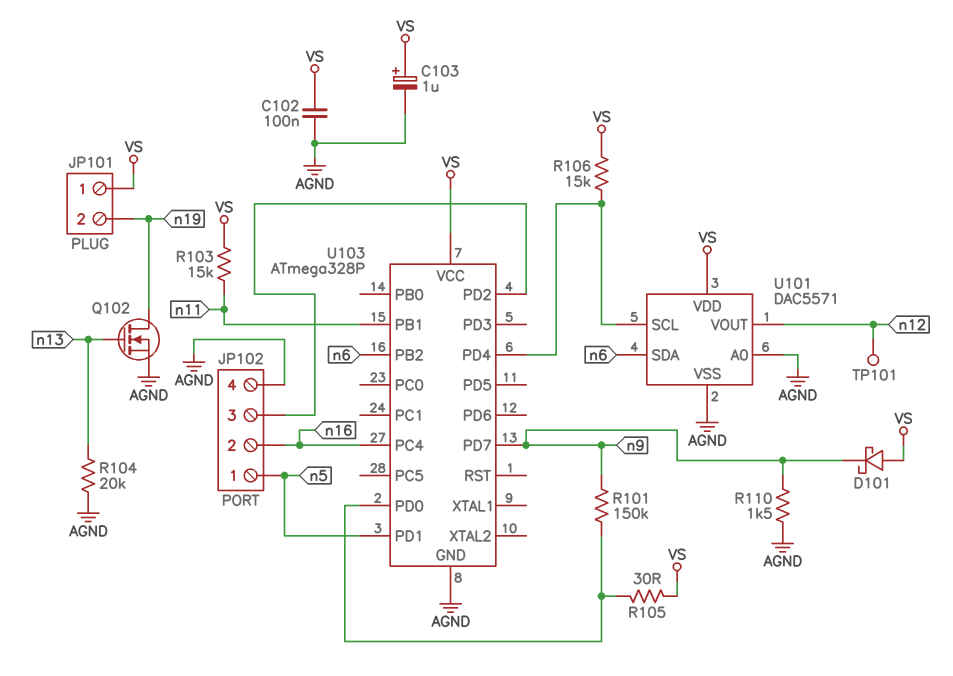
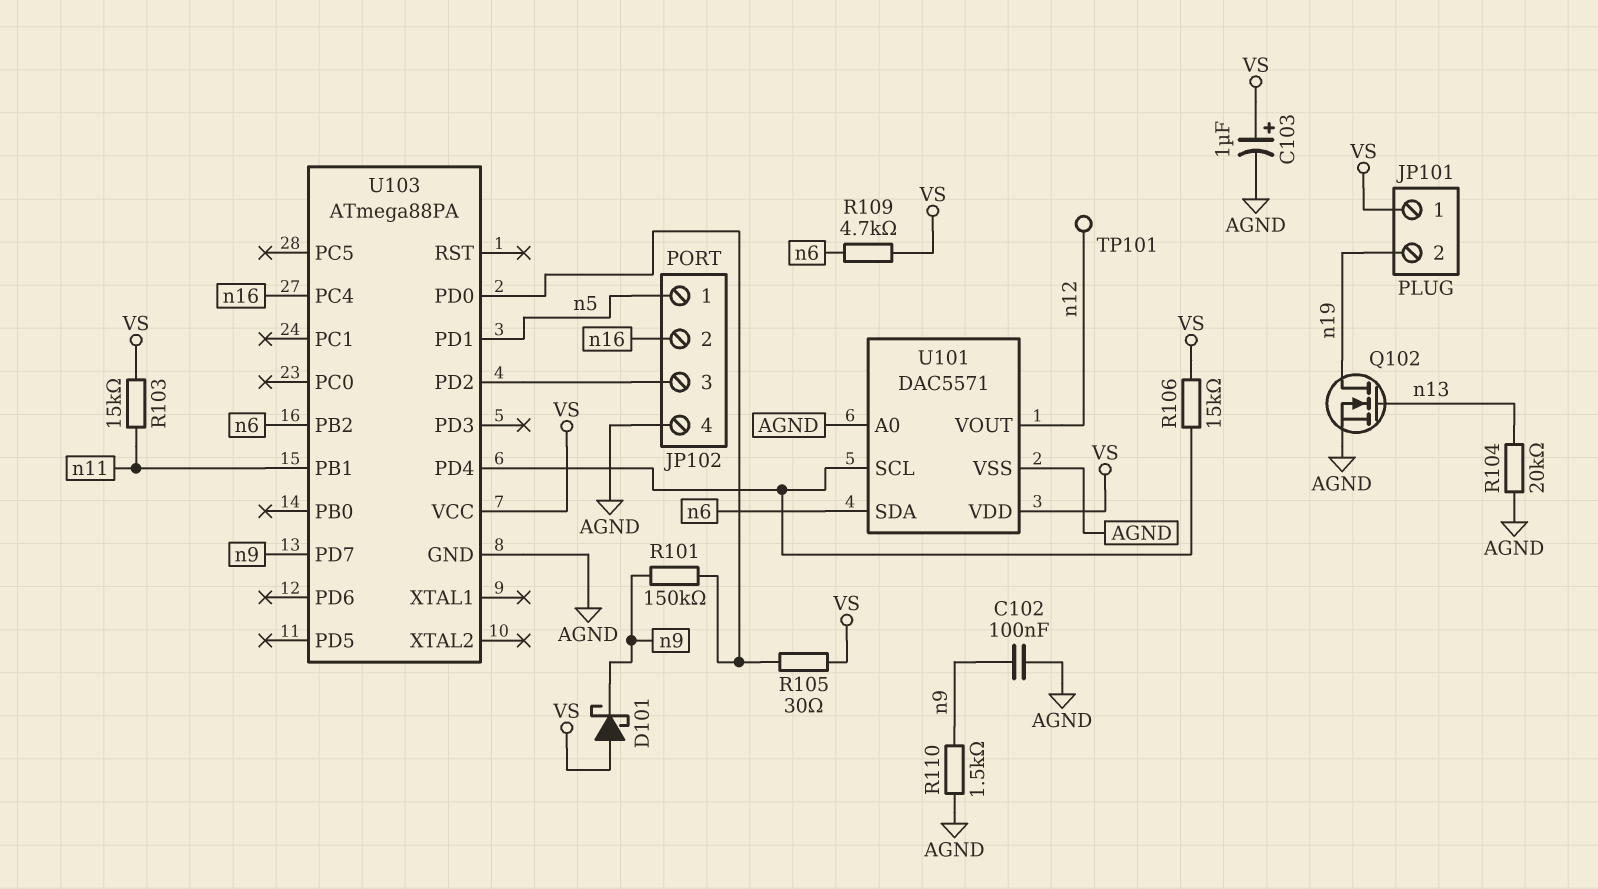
C102: 100nF (AGND, VS) -> 100nF (AGND, n9)
R109: none -> 4.7k (VS, n6)
U103: ATmega328P -> ATmega88PA

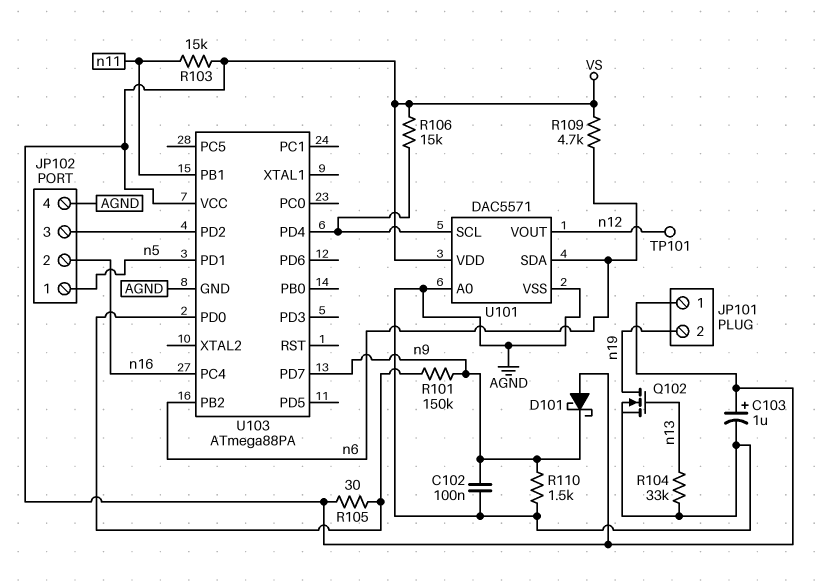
R104: 20k (AGND, n13) -> 33k (AGND, n13)

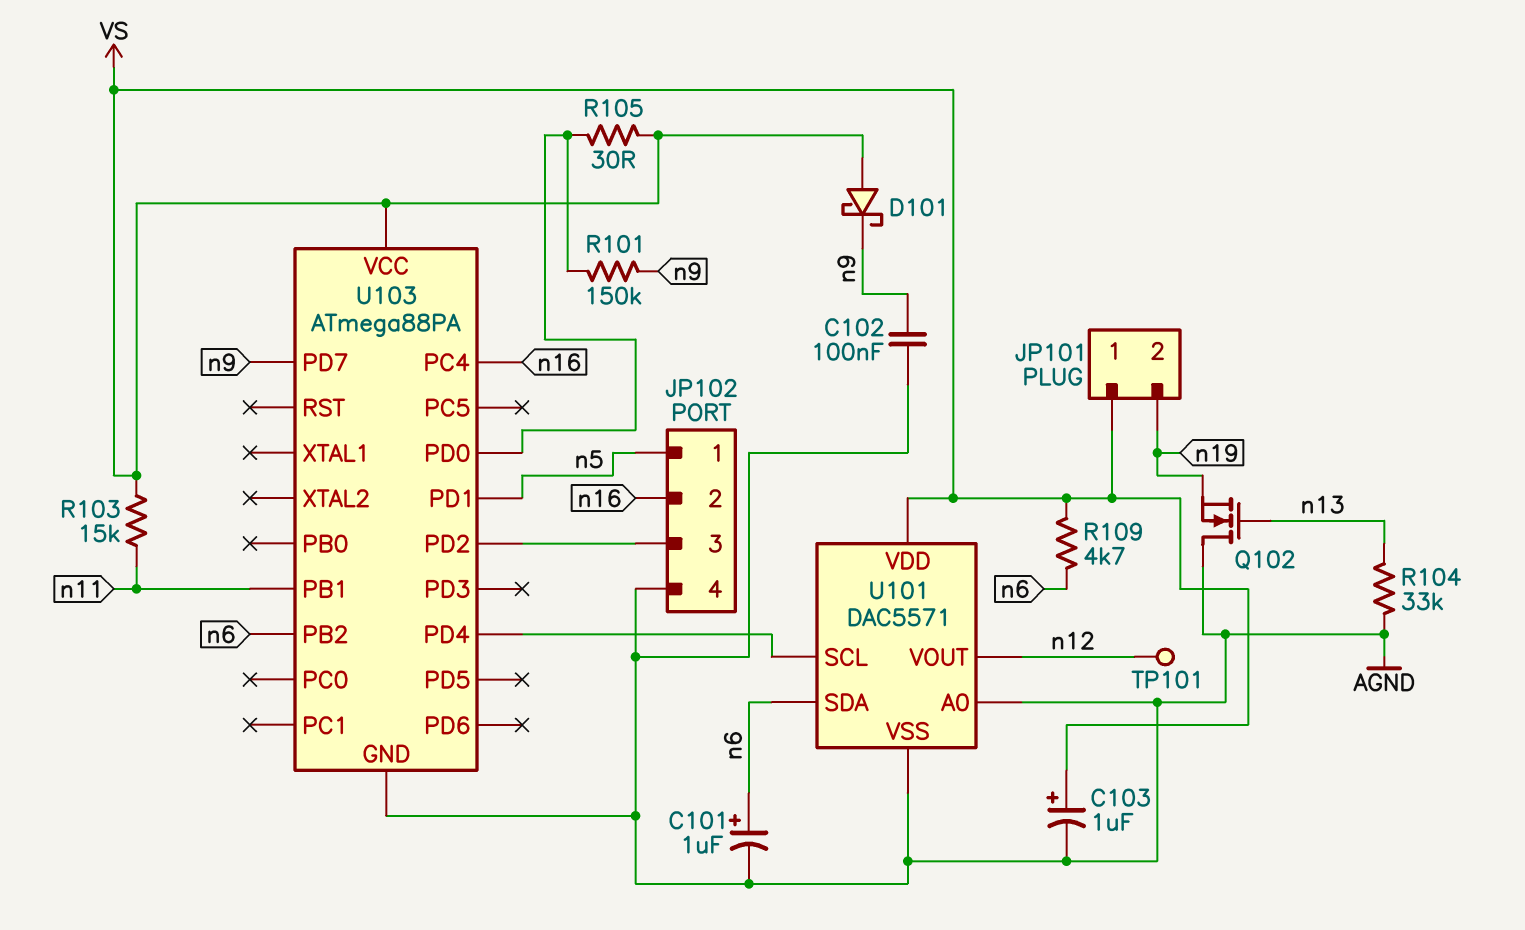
C101: none -> 1uF (plus n6, minus AGND)
Q102: NMOS (G n13, D n19, S AGND) -> NMOS (G n13, D AGND, S n19)
R106: 15k (U101/SCL, VS) -> none
R110: 1.5k (AGND, n9) -> none

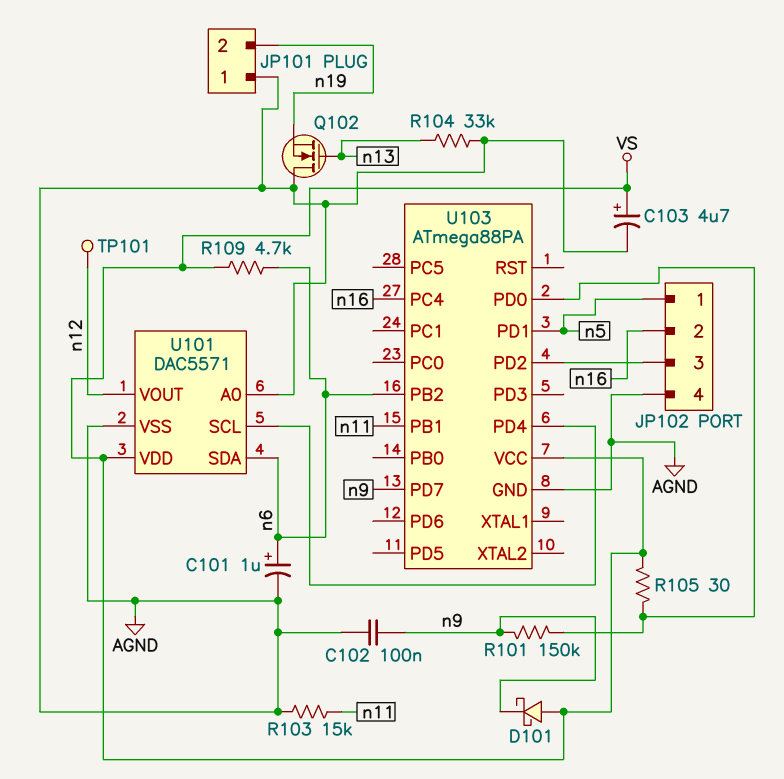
C103: 1uF (plus VS, minus AGND) -> 4.7uF (plus VS, minus AGND)
JP101 pin 1: VS -> AGND
R103: 15k (VS, n11) -> 15k (AGND, n11)

